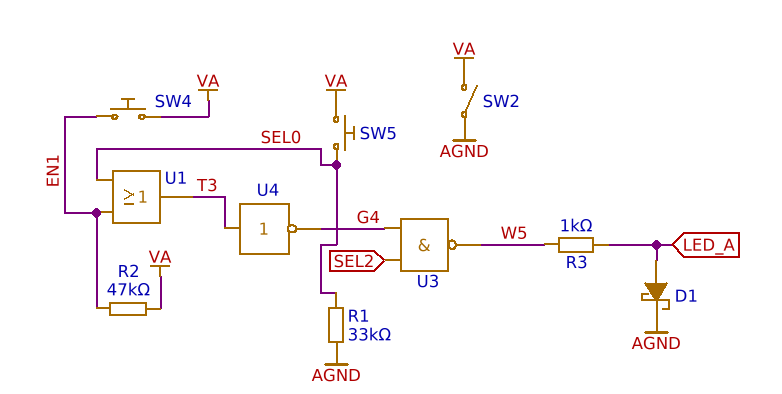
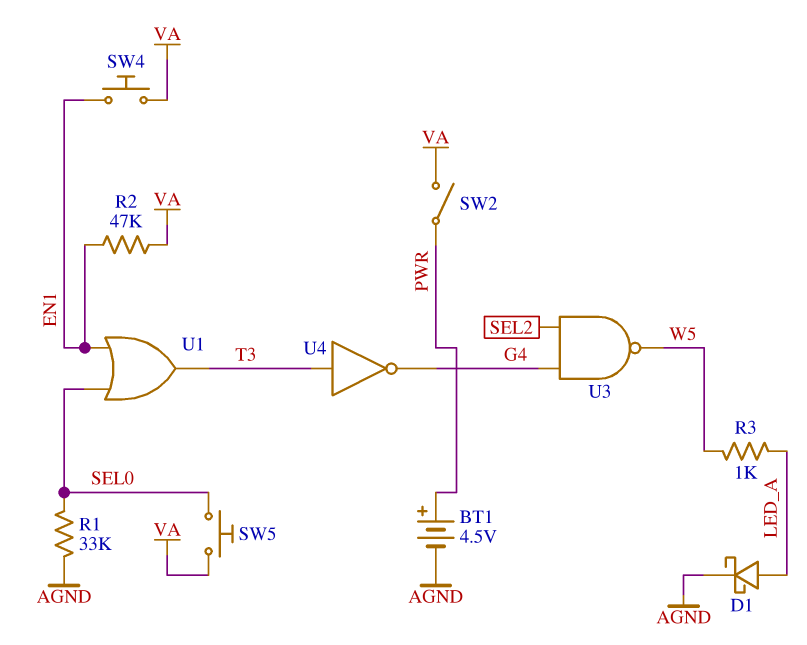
BT1: none -> 4.5V (plus PWR, minus AGND)
SW2: switch (AGND, VA) -> switch (PWR, VA)

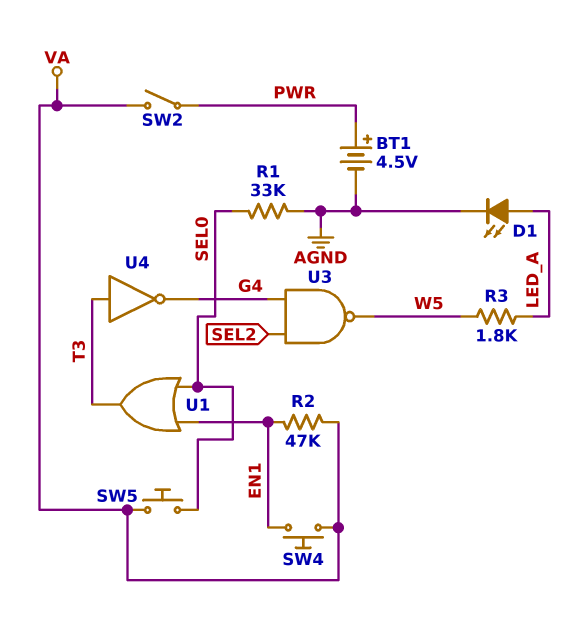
D1: schottky (A LED_A, K AGND) -> LED (A LED_A, K AGND)
R3: 1k (LED_A, W5) -> 1.8k (LED_A, W5)

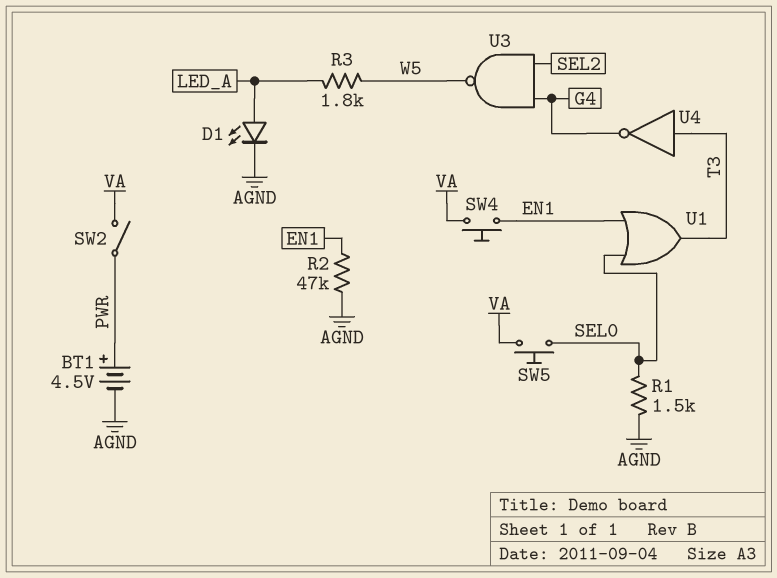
R1: 33k (AGND, SEL0) -> 1.5k (AGND, SEL0)
R2: 47k (EN1, VA) -> 47k (AGND, EN1)

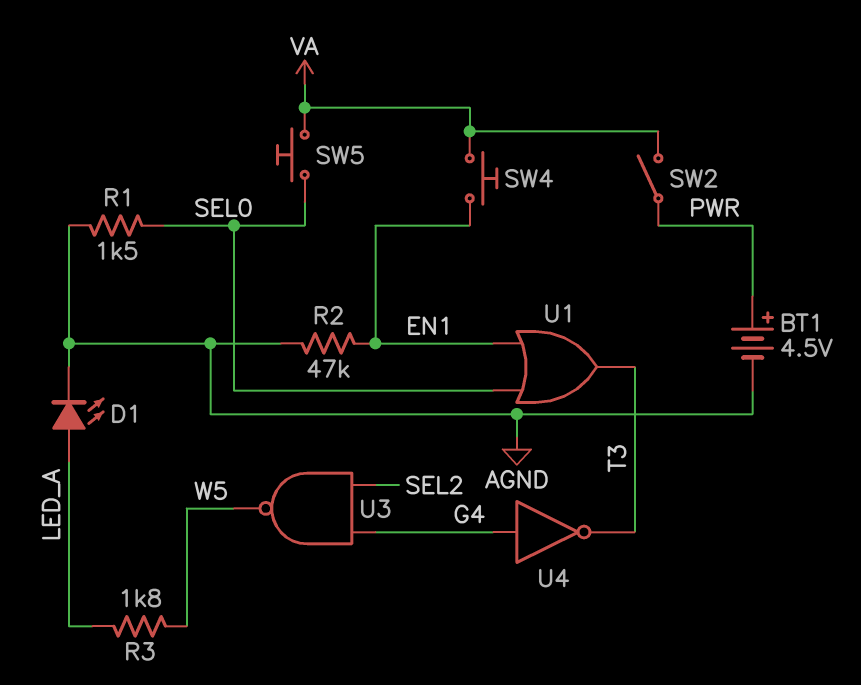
U4: NOT (in T3, out G4) -> NOT (in G4, out T3)

